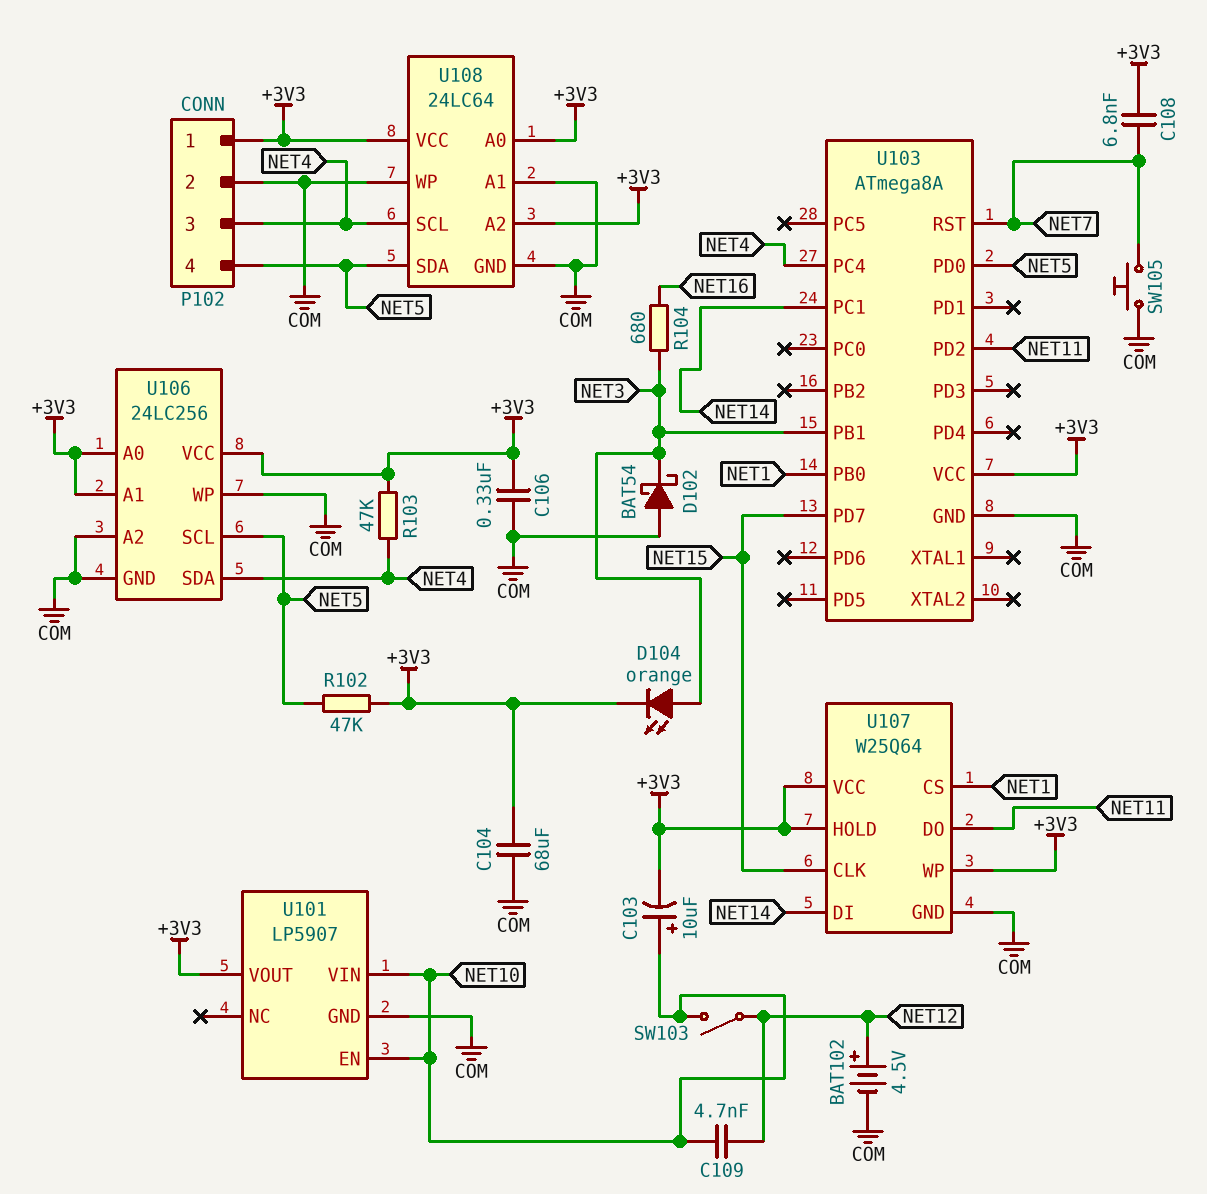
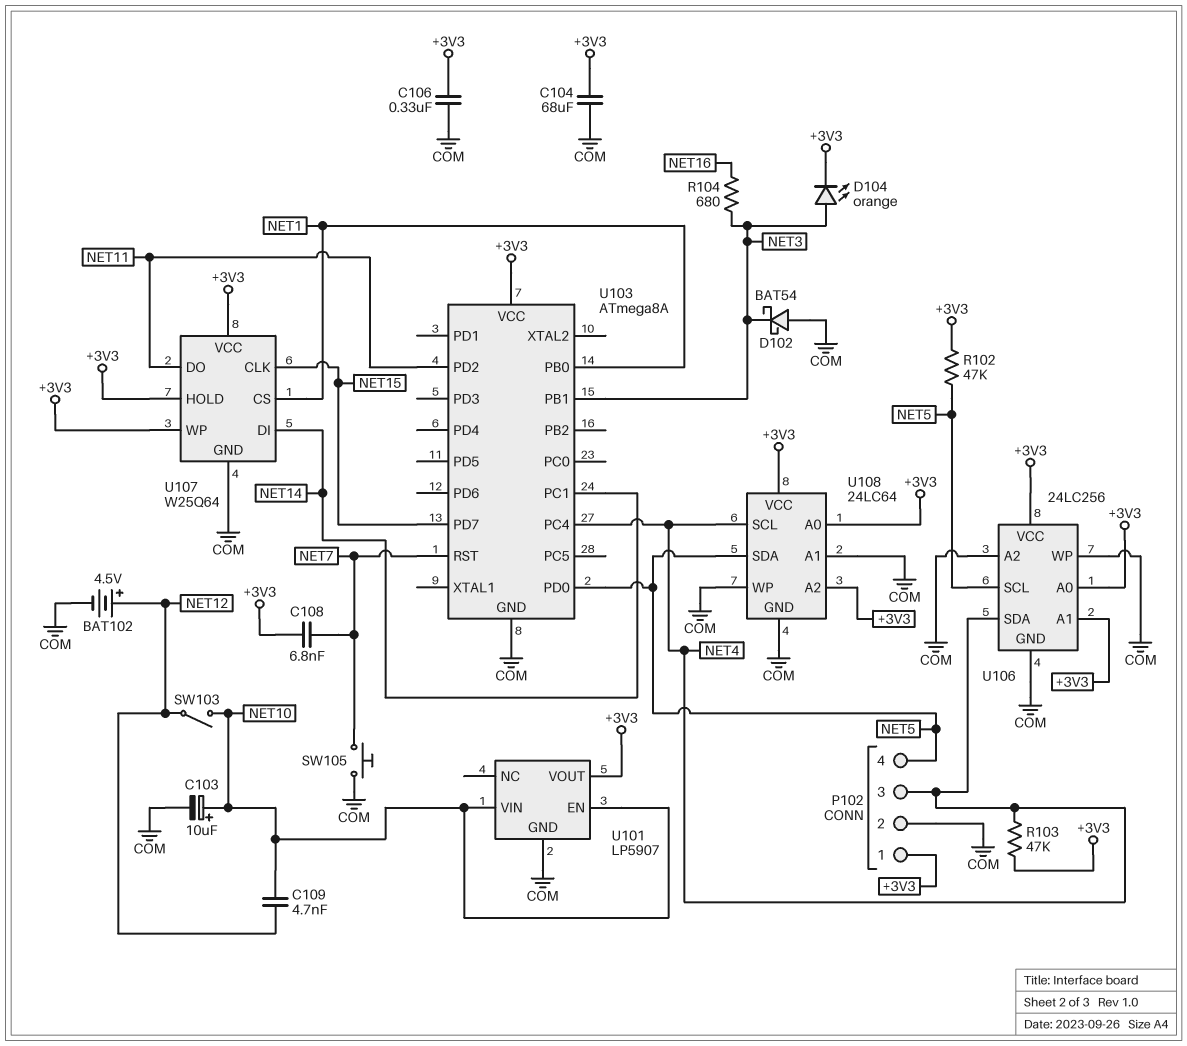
C103: 10uF (plus NET10, minus +3V3) -> 10uF (plus NET10, minus COM)

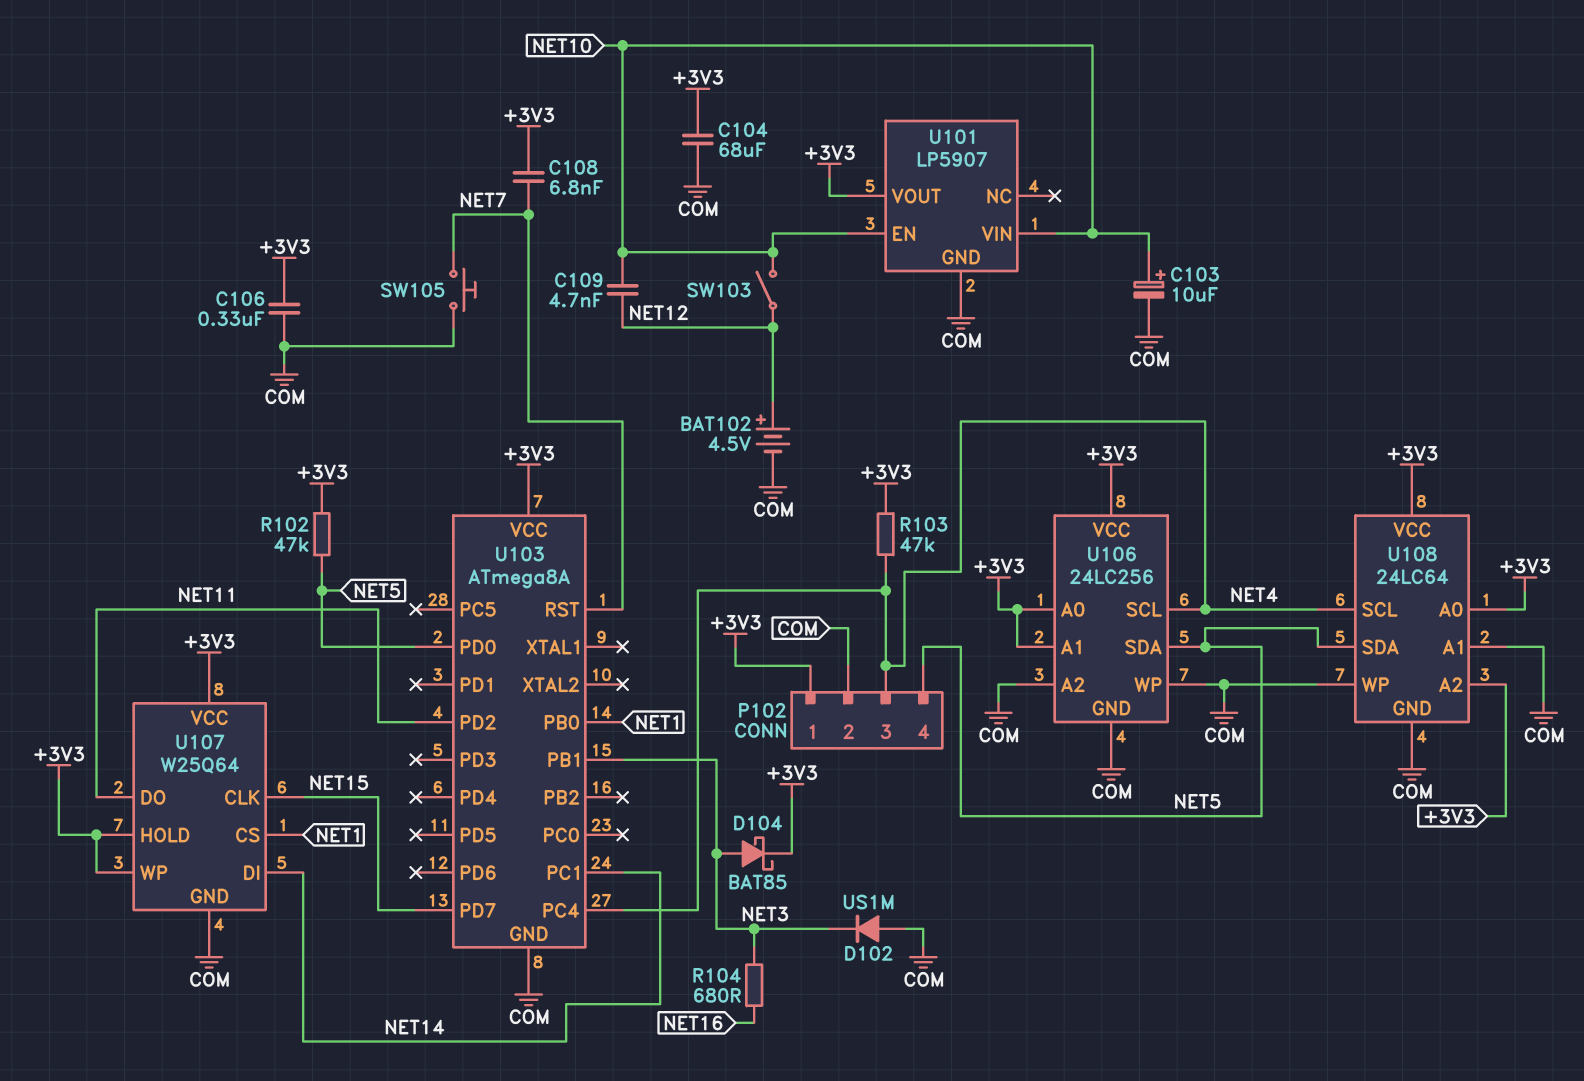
D102: schottky BAT54 (A COM, K NET3) -> diode US1M (A COM, K NET3)
D104: LED orange (A NET3, K +3V3) -> schottky BAT85 (A NET3, K +3V3)
U106 pin SCL: NET5 -> NET4
U106 pin SDA: NET4 -> NET5

